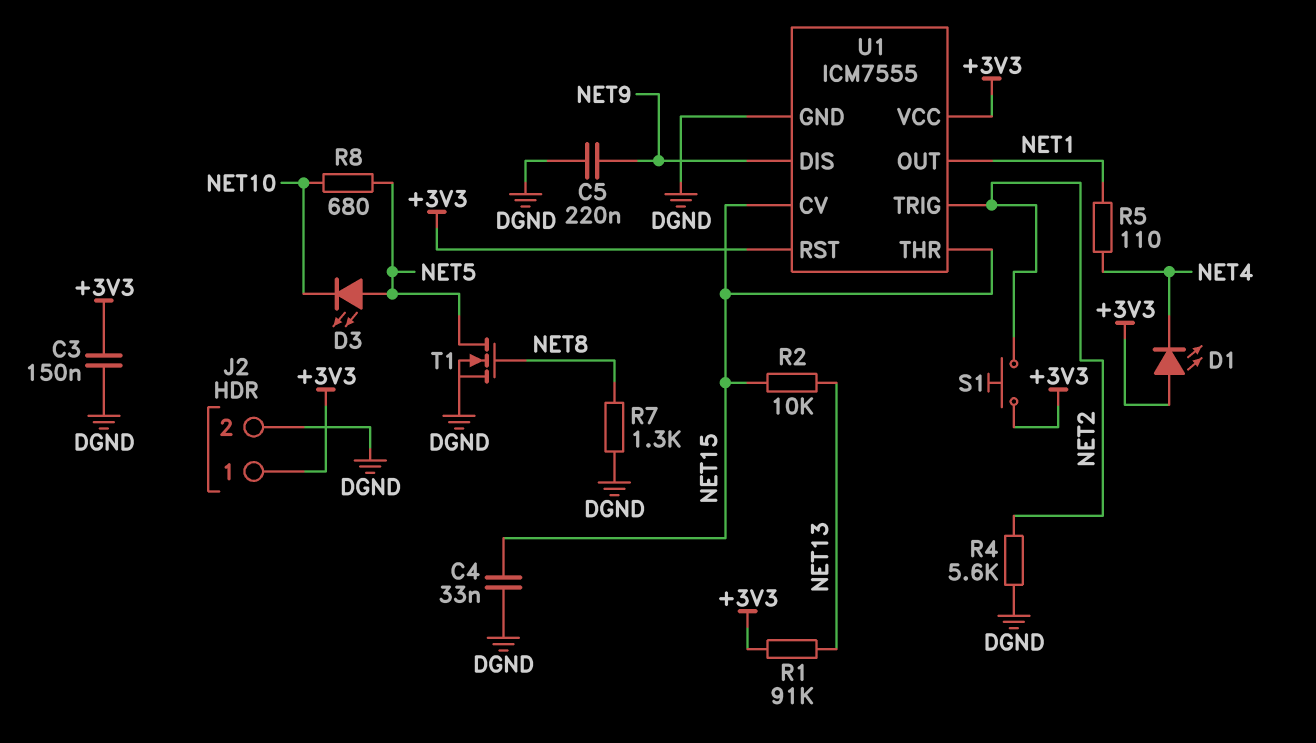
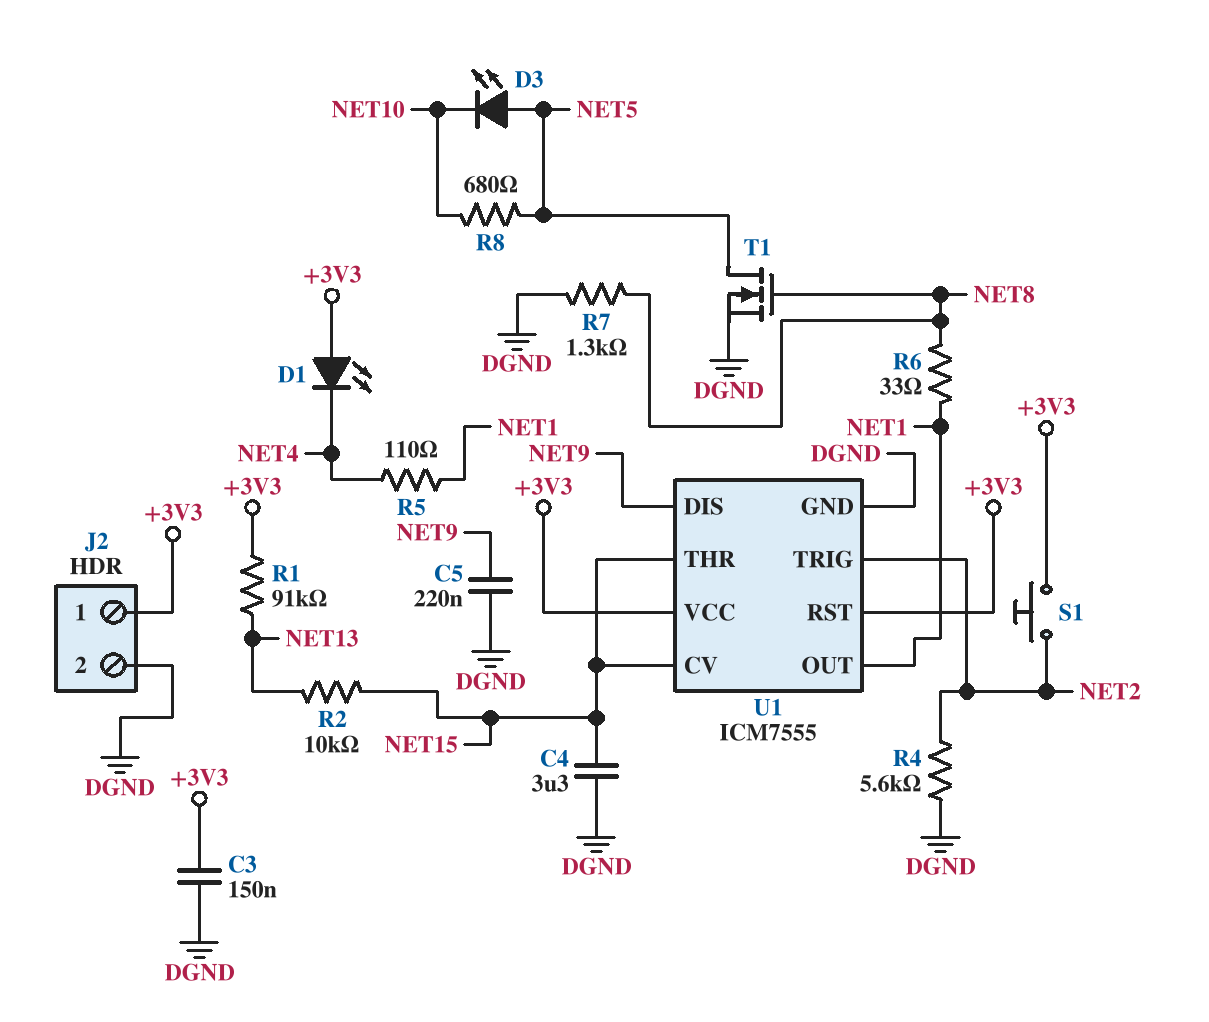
C4: 33nF (DGND, NET15) -> 3.3uF (DGND, NET15)
R6: none -> 33 (NET1, NET8)

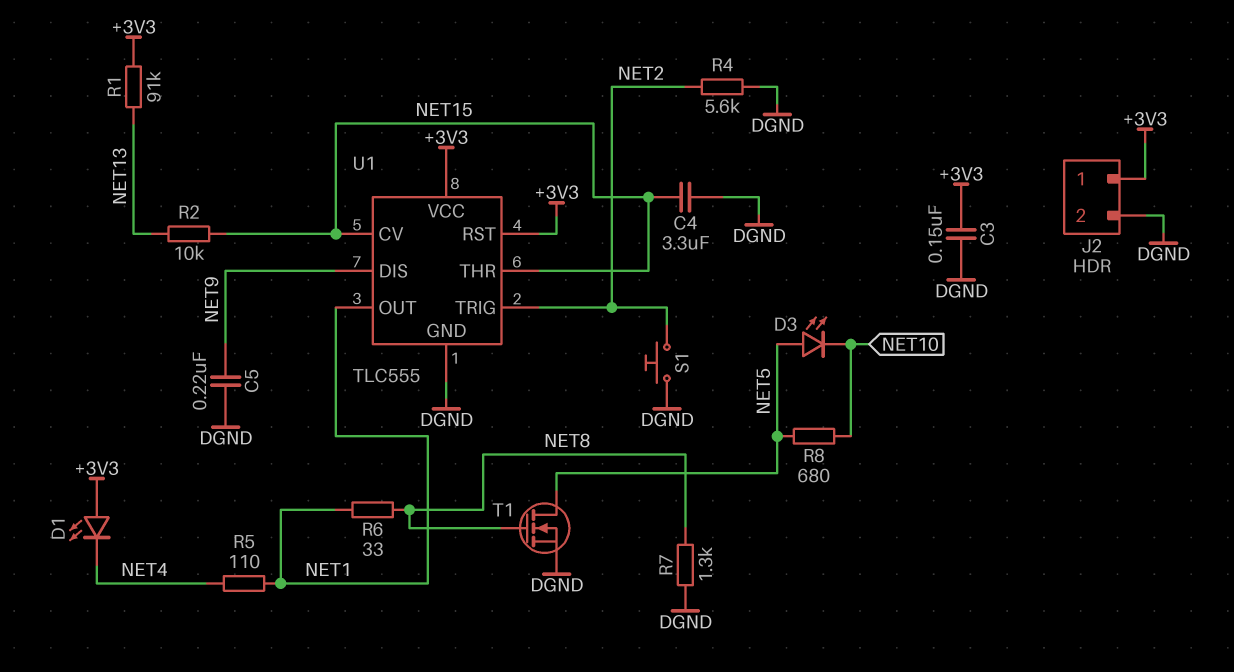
S1: button (+3V3, NET2) -> button (DGND, NET2)
U1: ICM7555 -> TLC555

